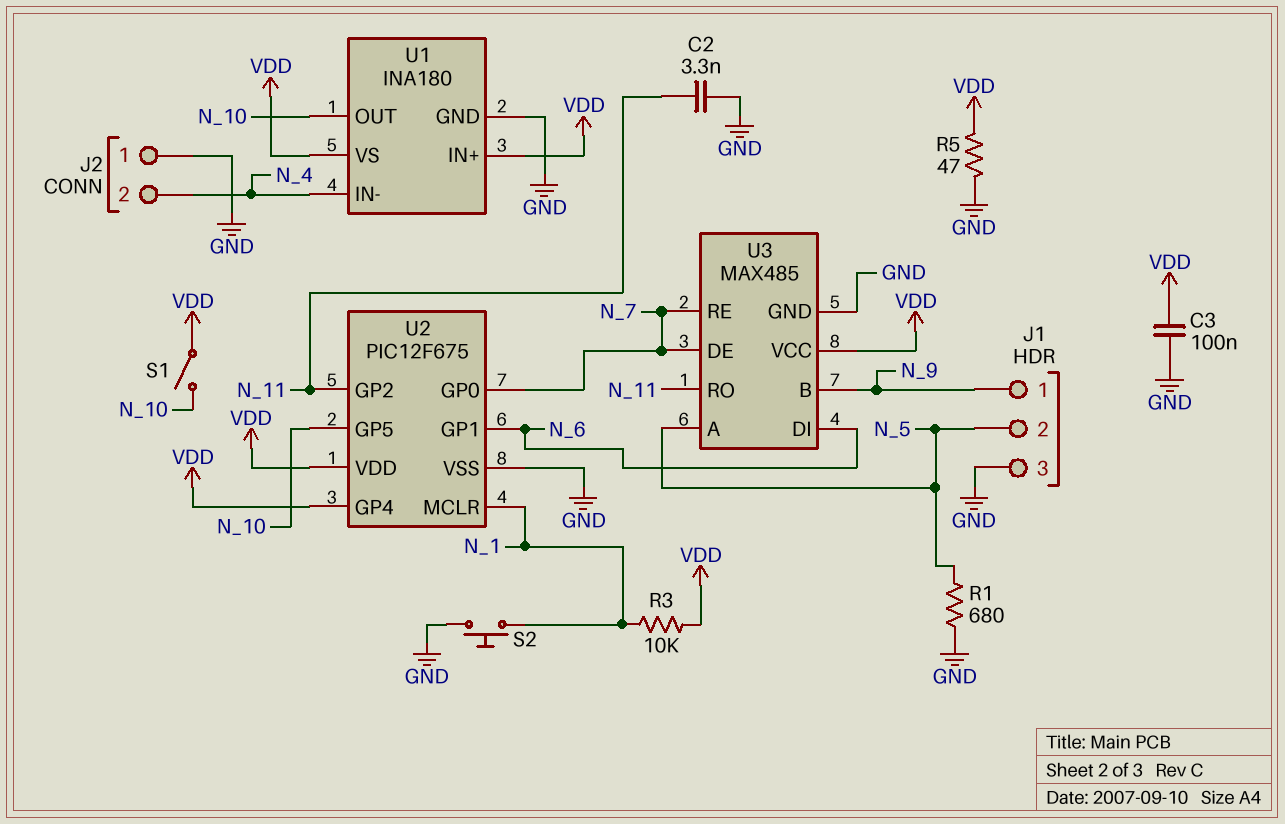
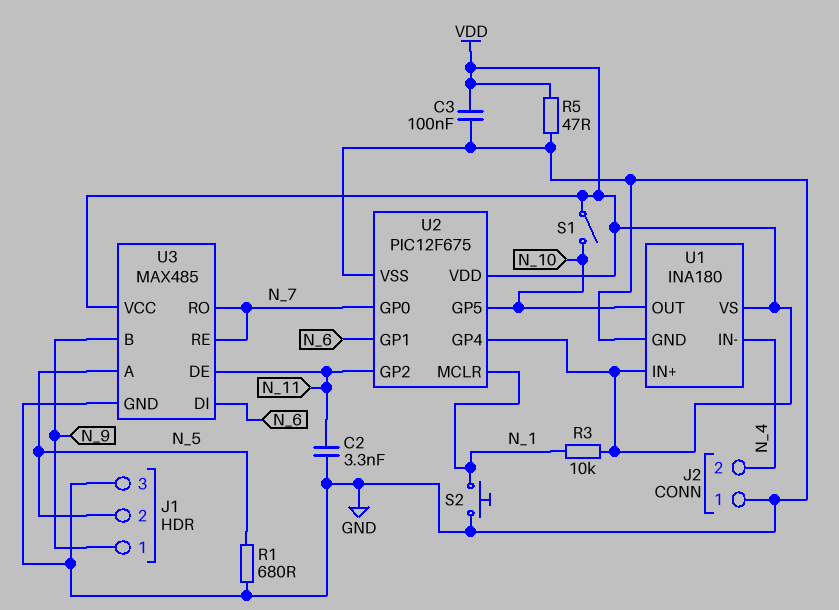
U3 pin DE: N_7 -> N_11
U3 pin RO: N_11 -> N_7

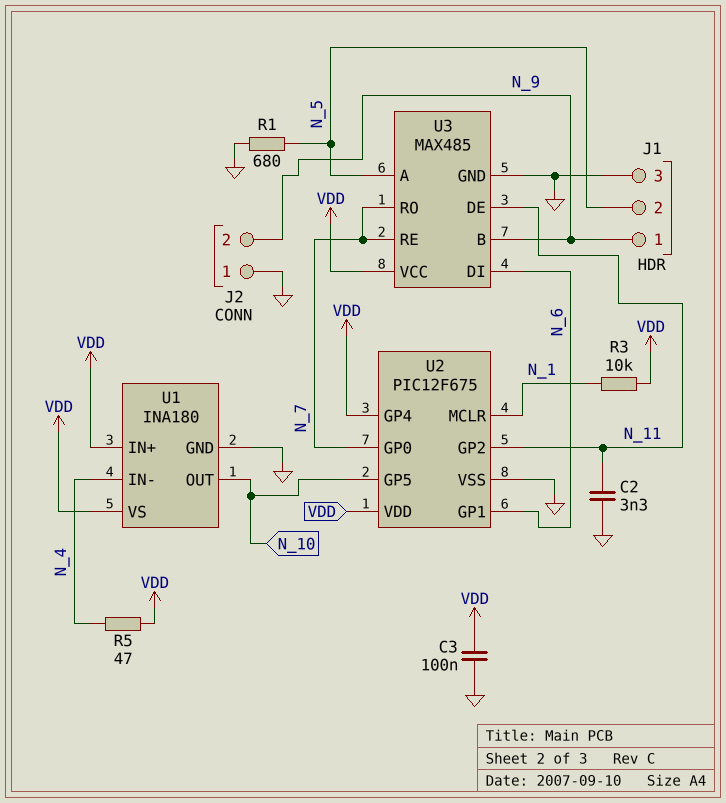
J2 pin 2: N_4 -> N_9
R5: 47 (GND, VDD) -> 47 (N_4, VDD)
S1: switch (N_10, VDD) -> none
S2: button (GND, N_1) -> none

